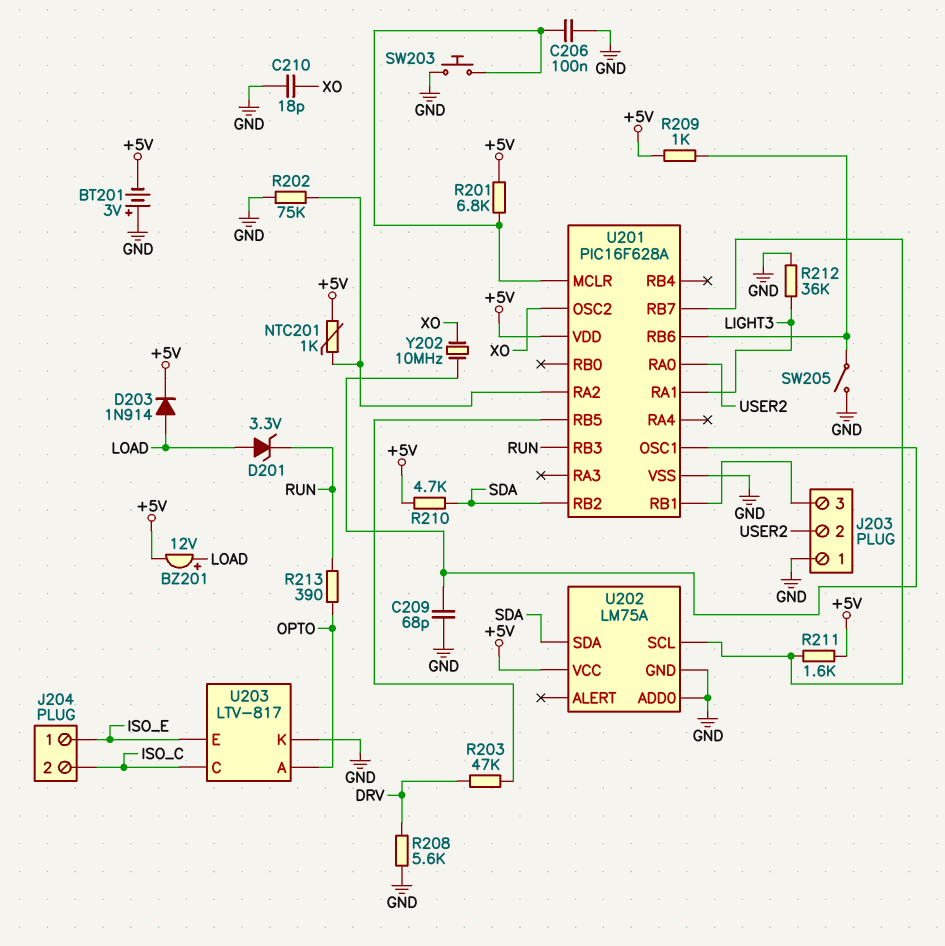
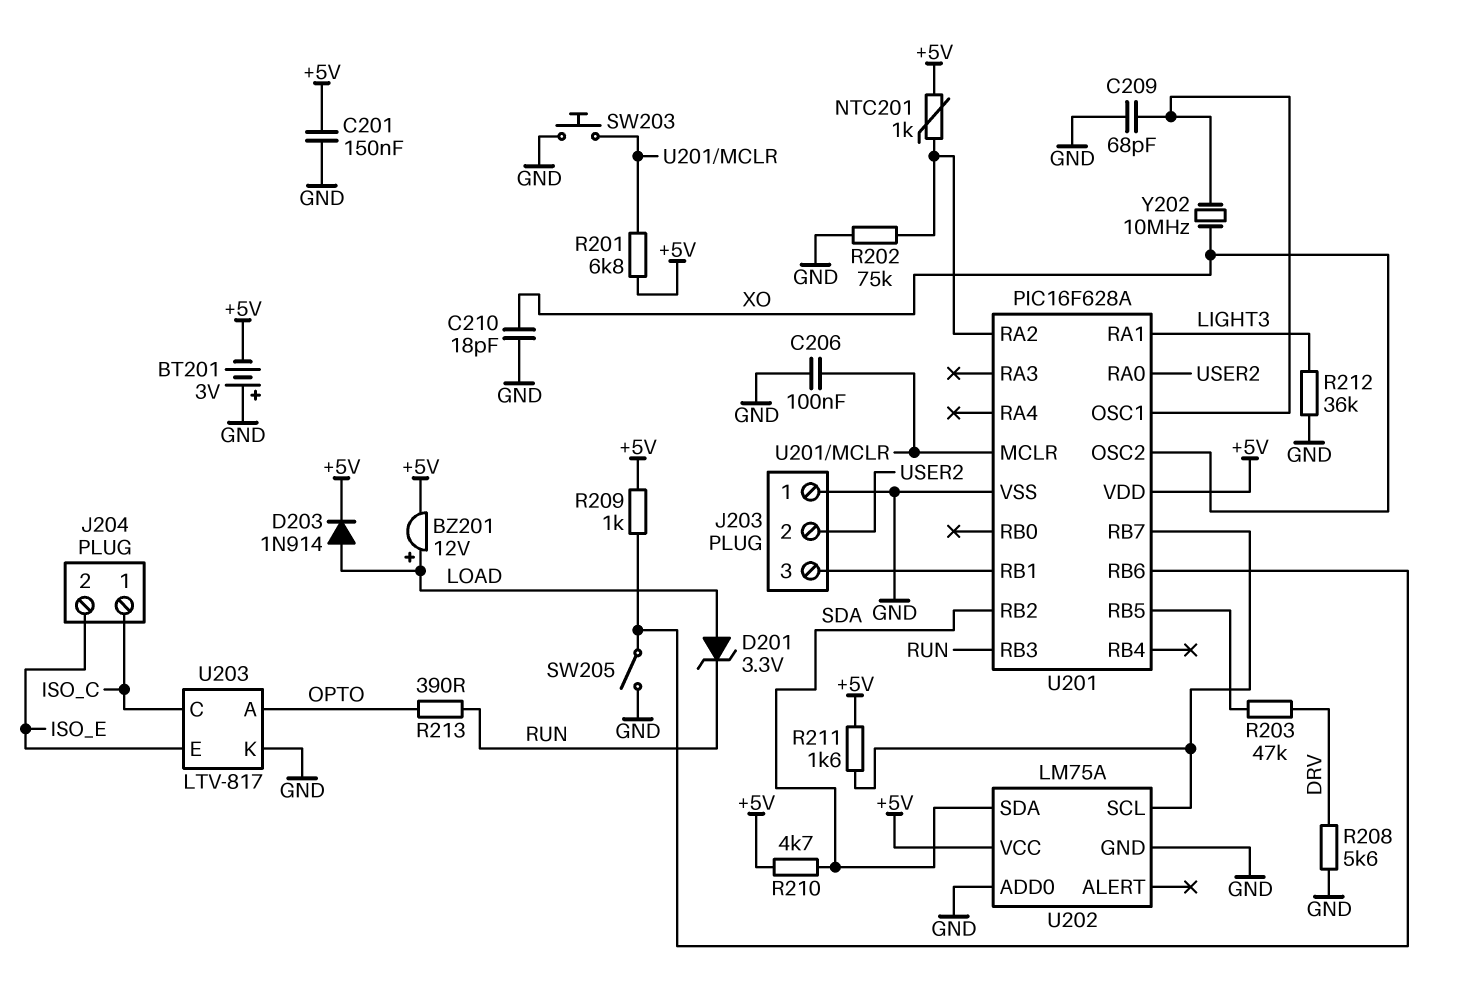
C201: none -> 150nF (+5V, GND)
J204 pin 1: ISO_E -> ISO_C
J204 pin 2: ISO_C -> ISO_E

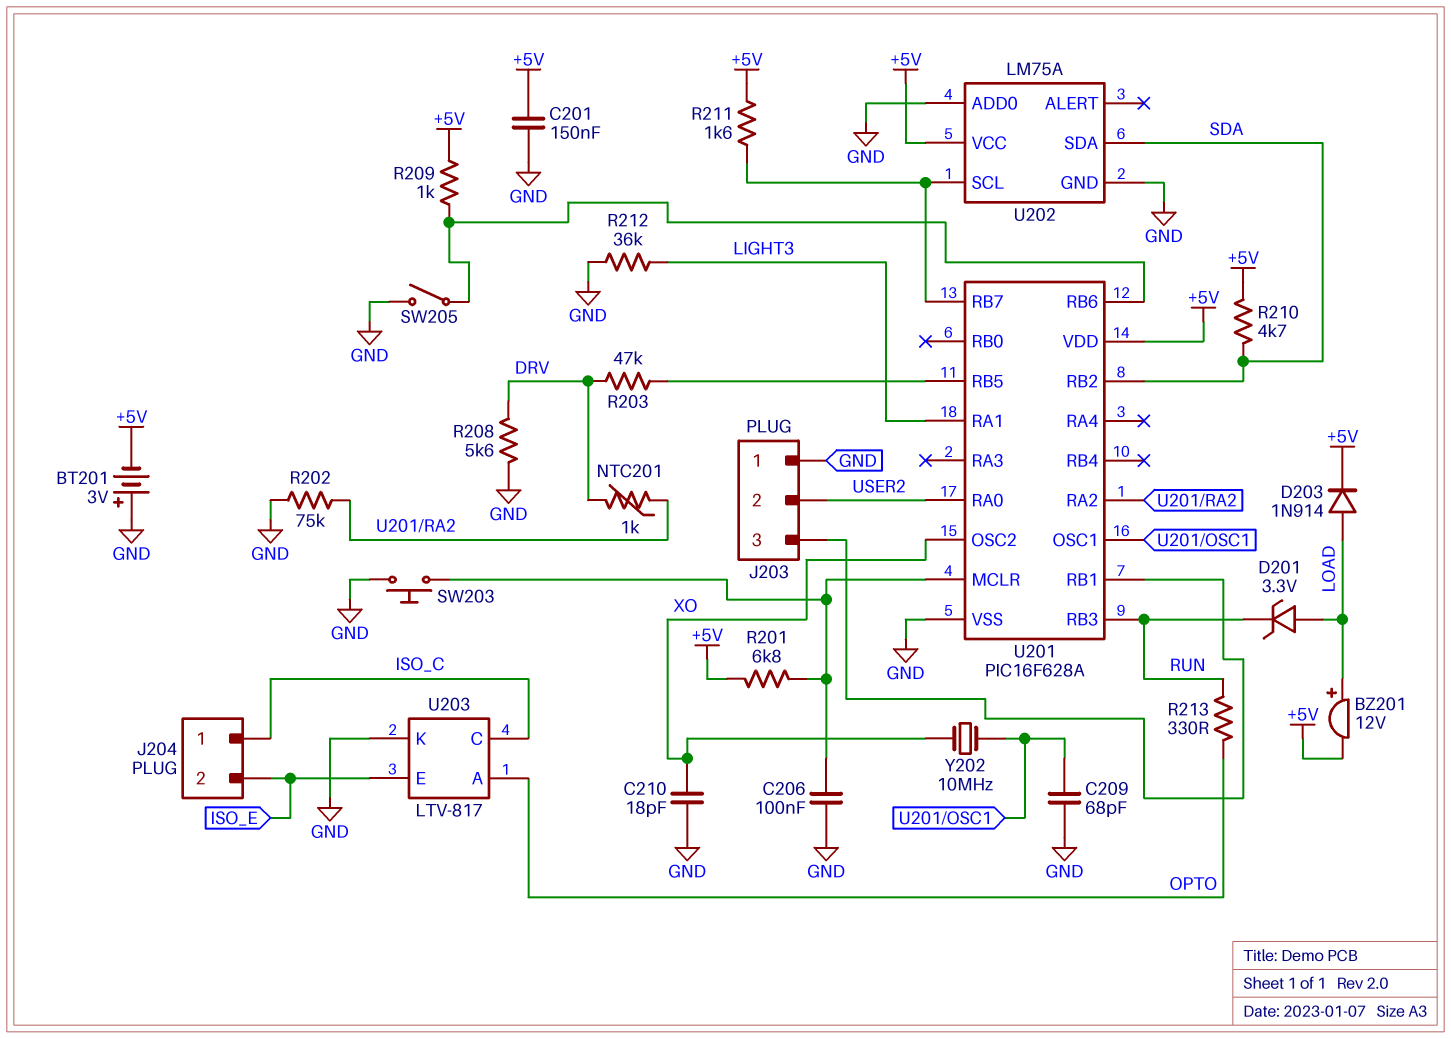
NTC201: 1k (+5V, U201/RA2) -> 1k (DRV, U201/RA2)
R213: 390 (OPTO, RUN) -> 330 (OPTO, RUN)

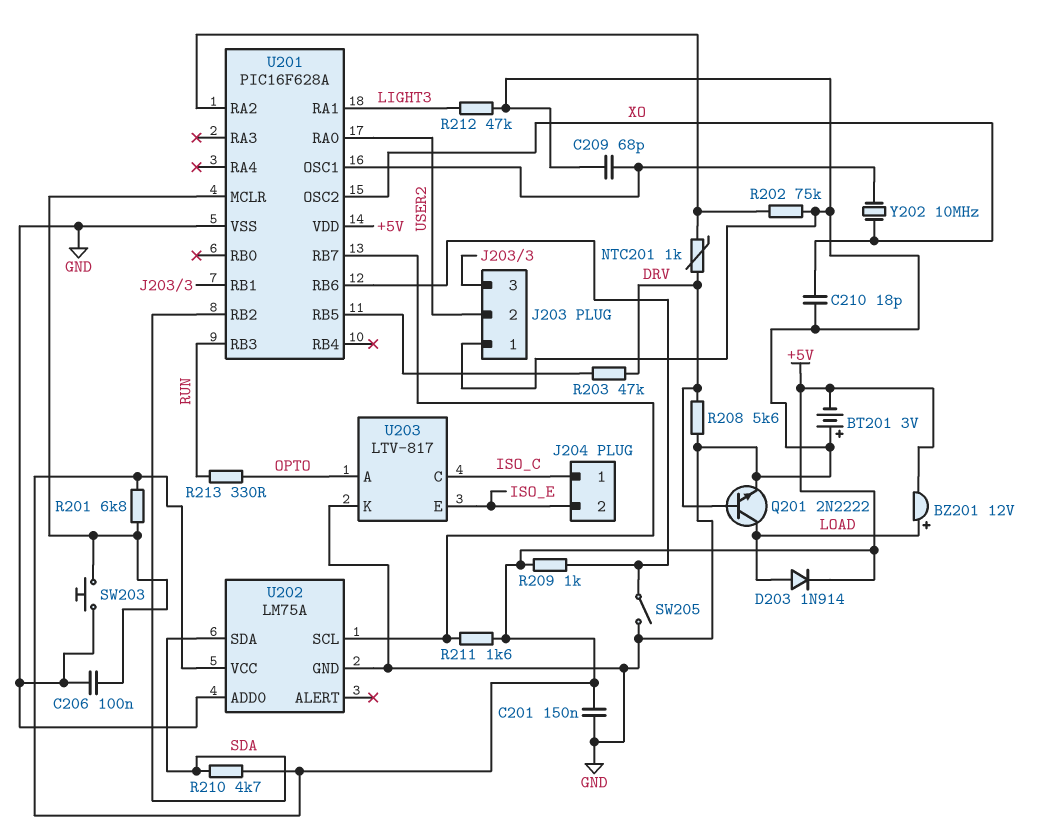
D201: zener 3.3V (A LOAD, K RUN) -> none
Q201: none -> NPN 2N2222 (B DRV, C LOAD, E GND)
R212: 36k (GND, LIGHT3) -> 47k (GND, LIGHT3)

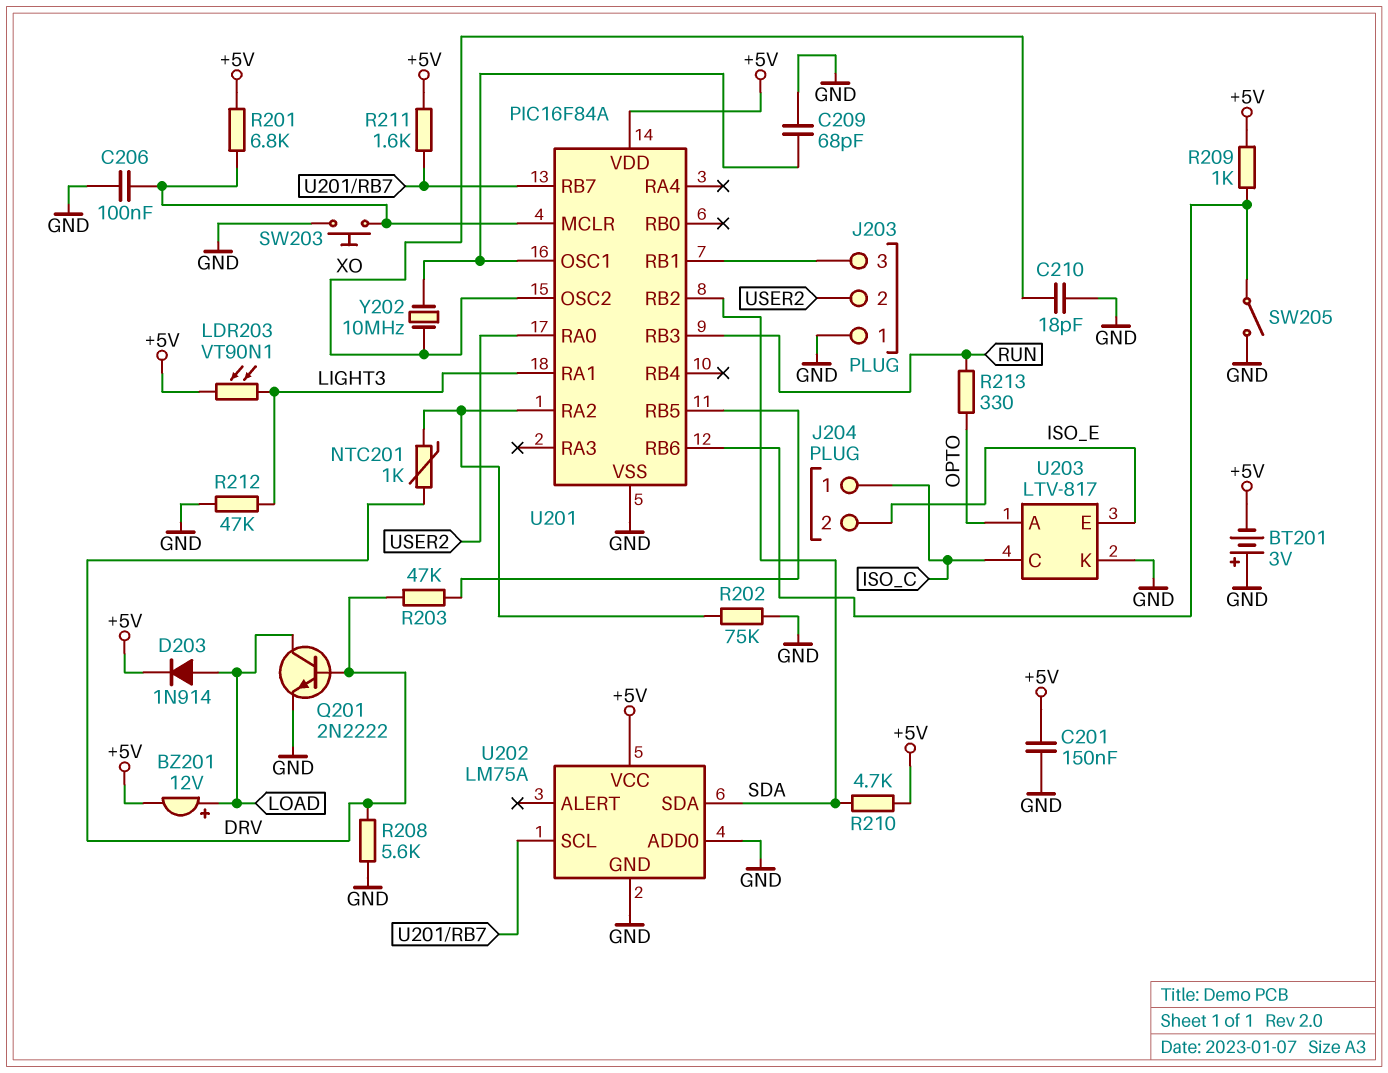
LDR203: none -> VT90N1 (+5V, LIGHT3)
U201: PIC16F628A -> PIC16F84A

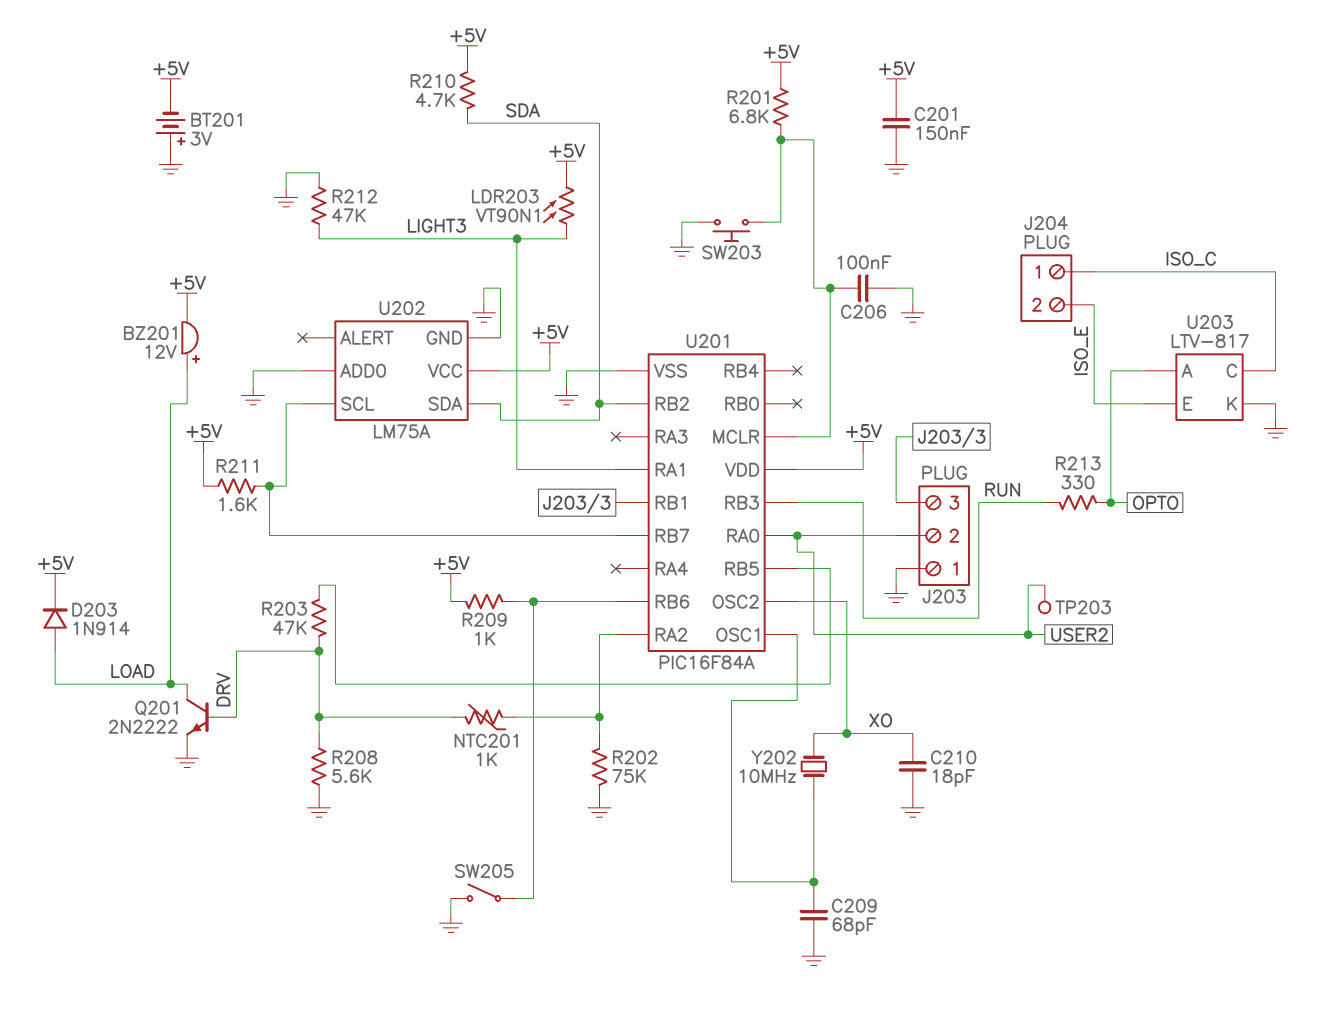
TP203: none -> test point (USER2)

